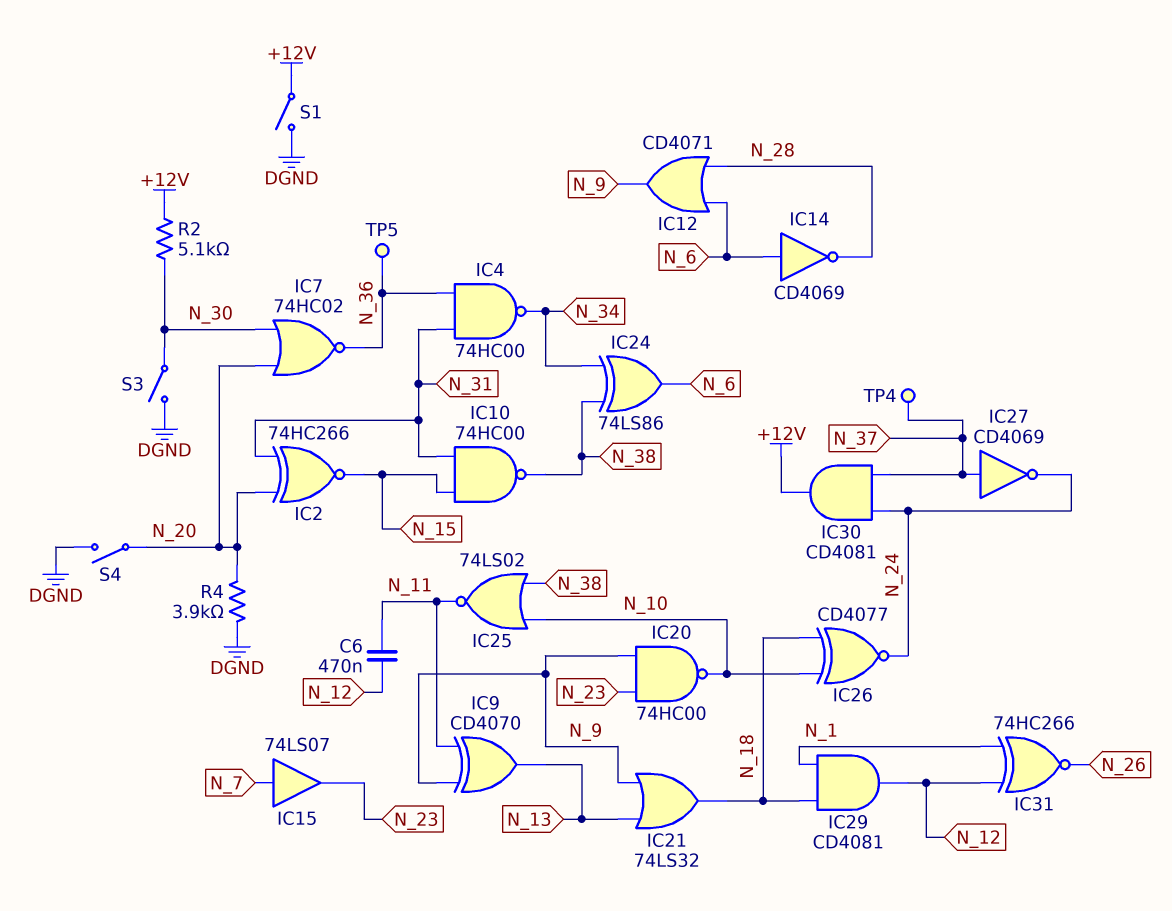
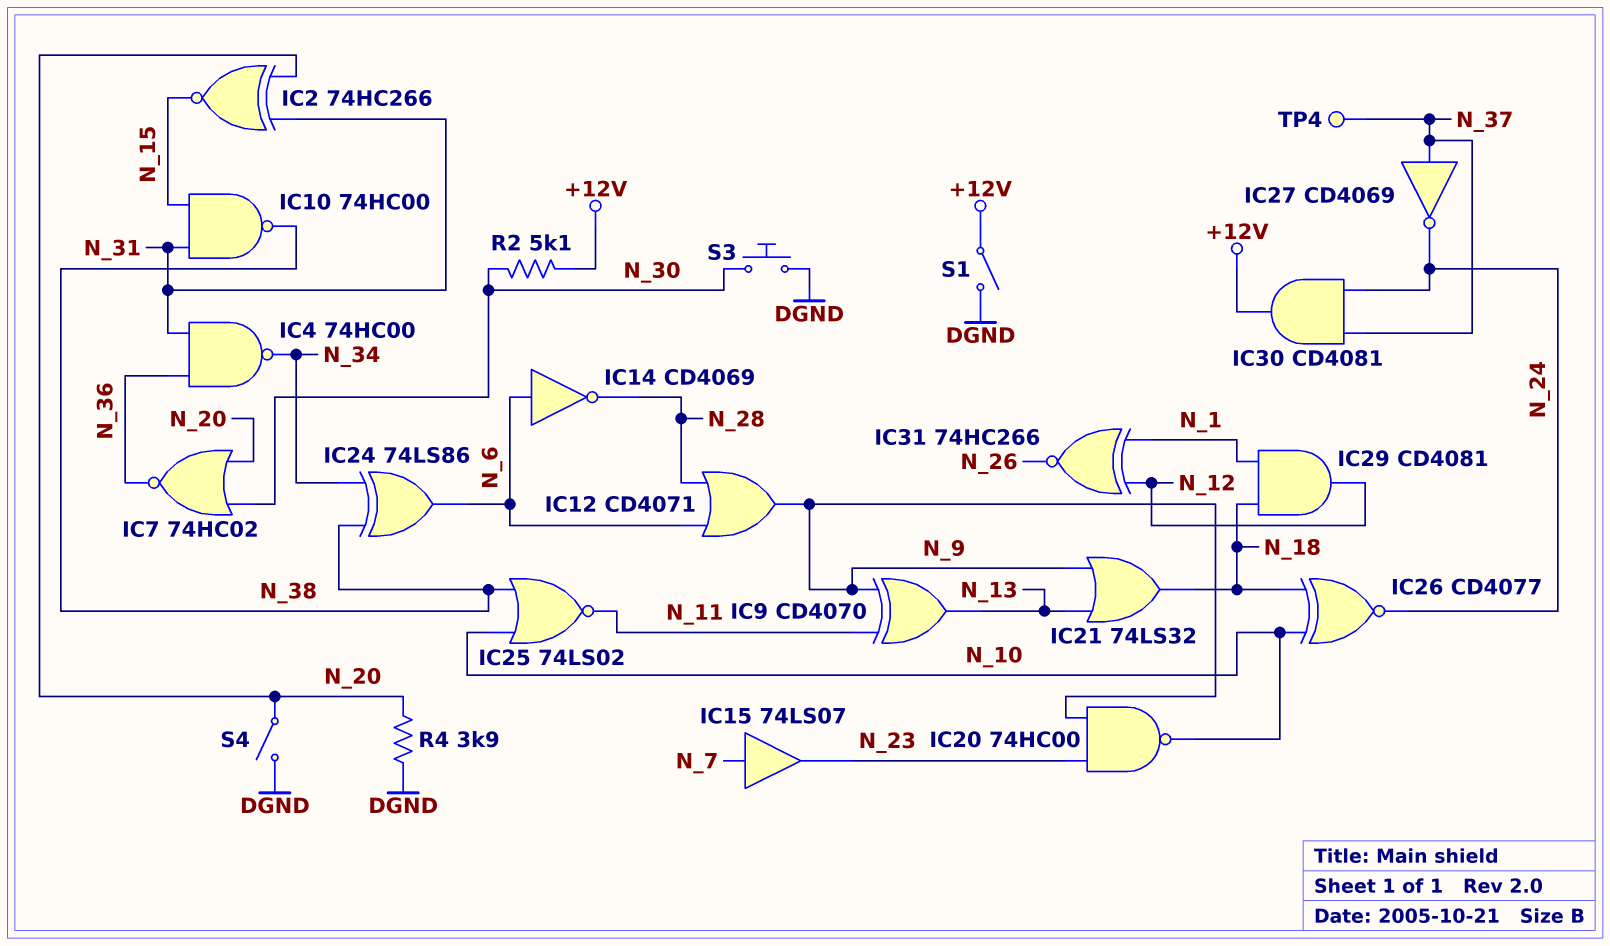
C6: 470nF (N_11, N_12) -> none
S3: switch (DGND, N_30) -> button (DGND, N_30)
TP5: test point (N_36) -> none

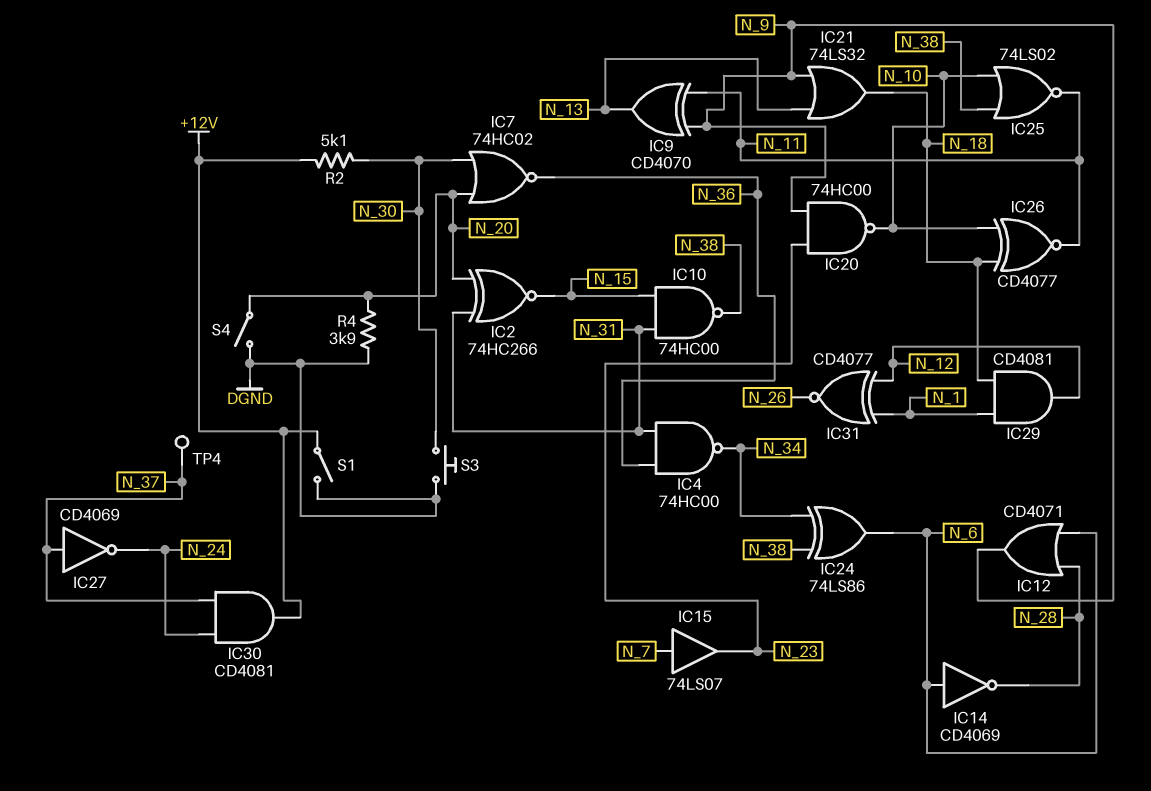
IC26: XNOR CD4077 (in N_10, in N_18, out N_24) -> XNOR CD4077 (in N_10, in N_18, out N_11)
IC31: XNOR 74HC266 (in N_1, in N_12, out N_26) -> XNOR CD4077 (in N_1, in N_12, out N_26)

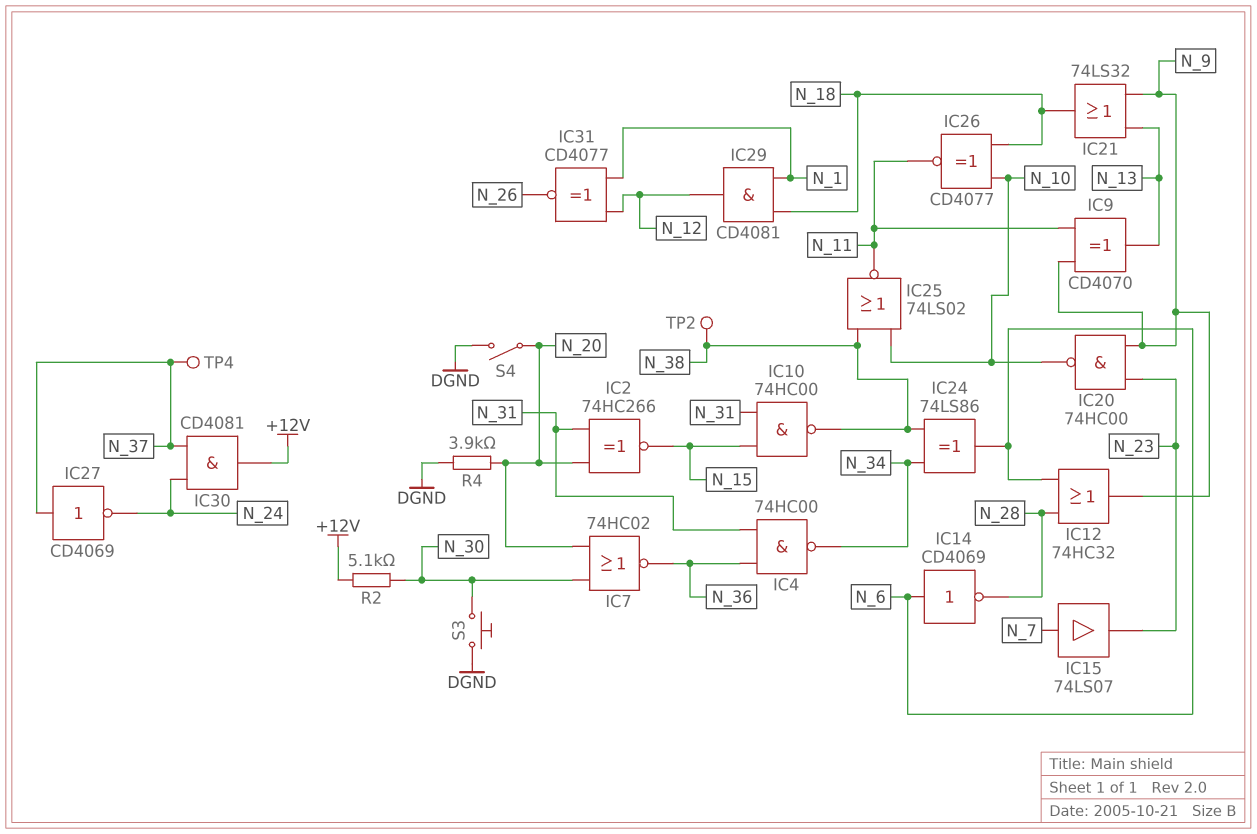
IC12: OR CD4071 (in N_6, in N_28, out N_9) -> OR 74HC32 (in N_6, in N_28, out N_9)
S1: switch (+12V, DGND) -> none
TP2: none -> test point (N_38)

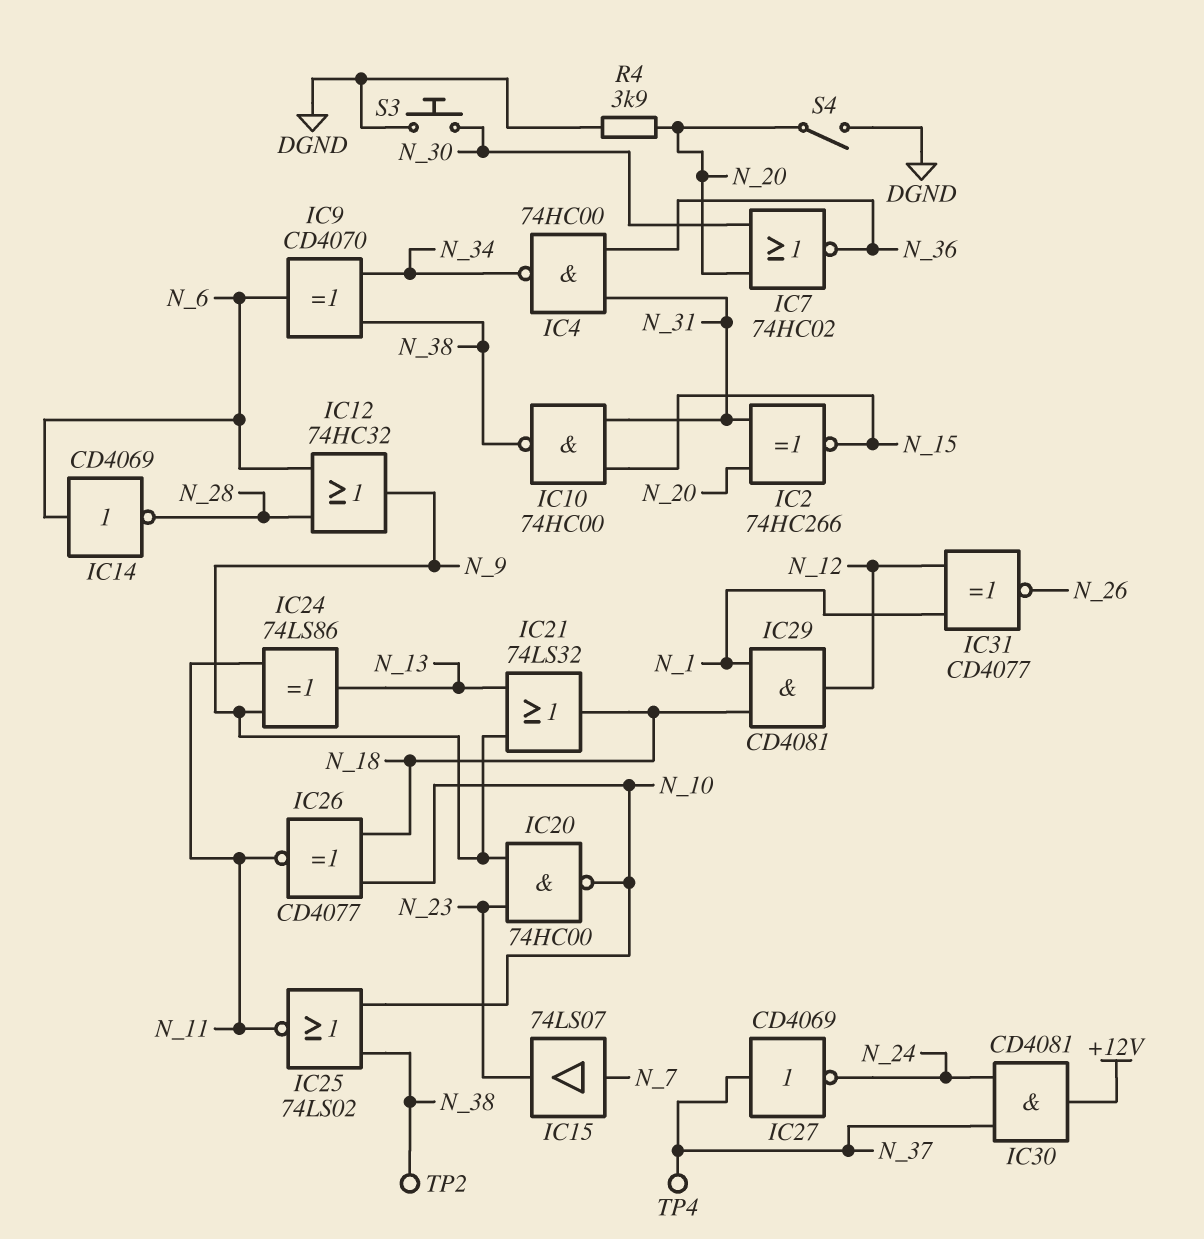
IC9: XOR CD4070 (in N_9, in N_11, out N_13) -> XOR CD4070 (in N_34, in N_38, out N_6)
IC24: XOR 74LS86 (in N_34, in N_38, out N_6) -> XOR 74LS86 (in N_9, in N_11, out N_13)
R2: 5.1k (+12V, N_30) -> none

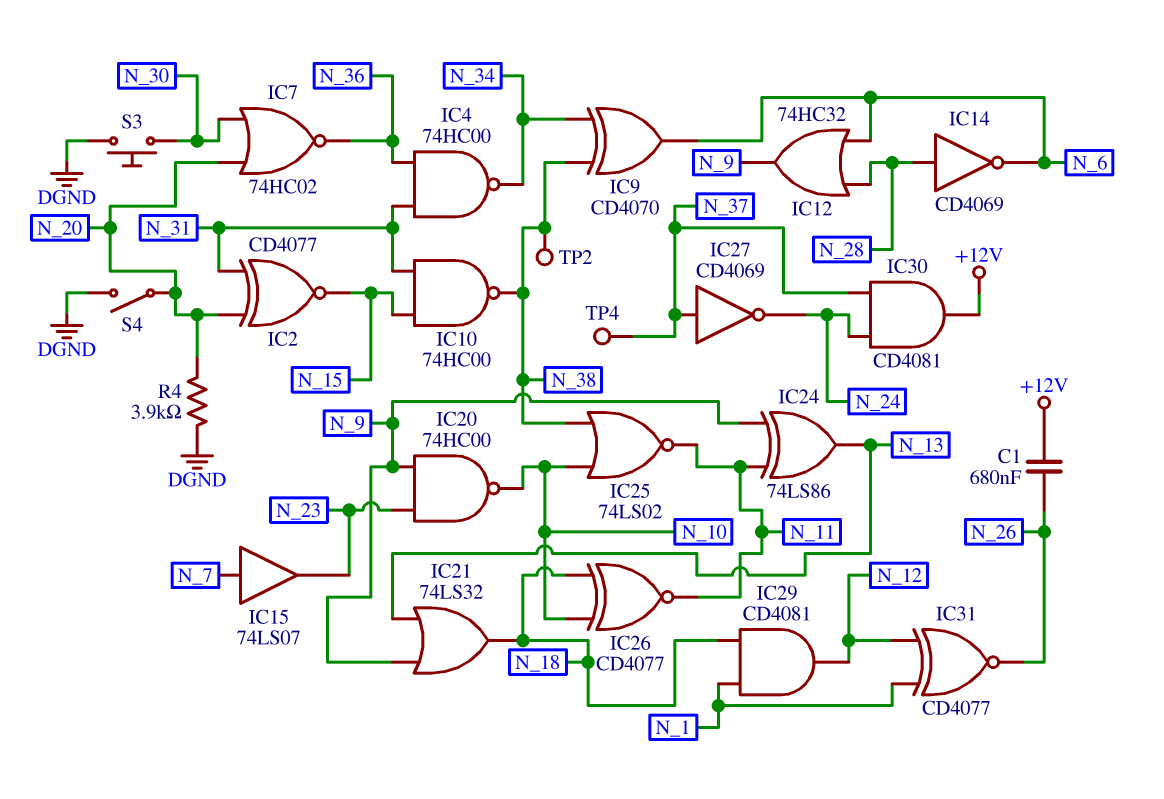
C1: none -> 680nF (+12V, N_26)
IC2: XNOR 74HC266 (in N_20, in N_31, out N_15) -> XNOR CD4077 (in N_20, in N_31, out N_15)
IC14: NOT CD4069 (in N_6, out N_28) -> NOT CD4069 (in N_28, out N_6)

